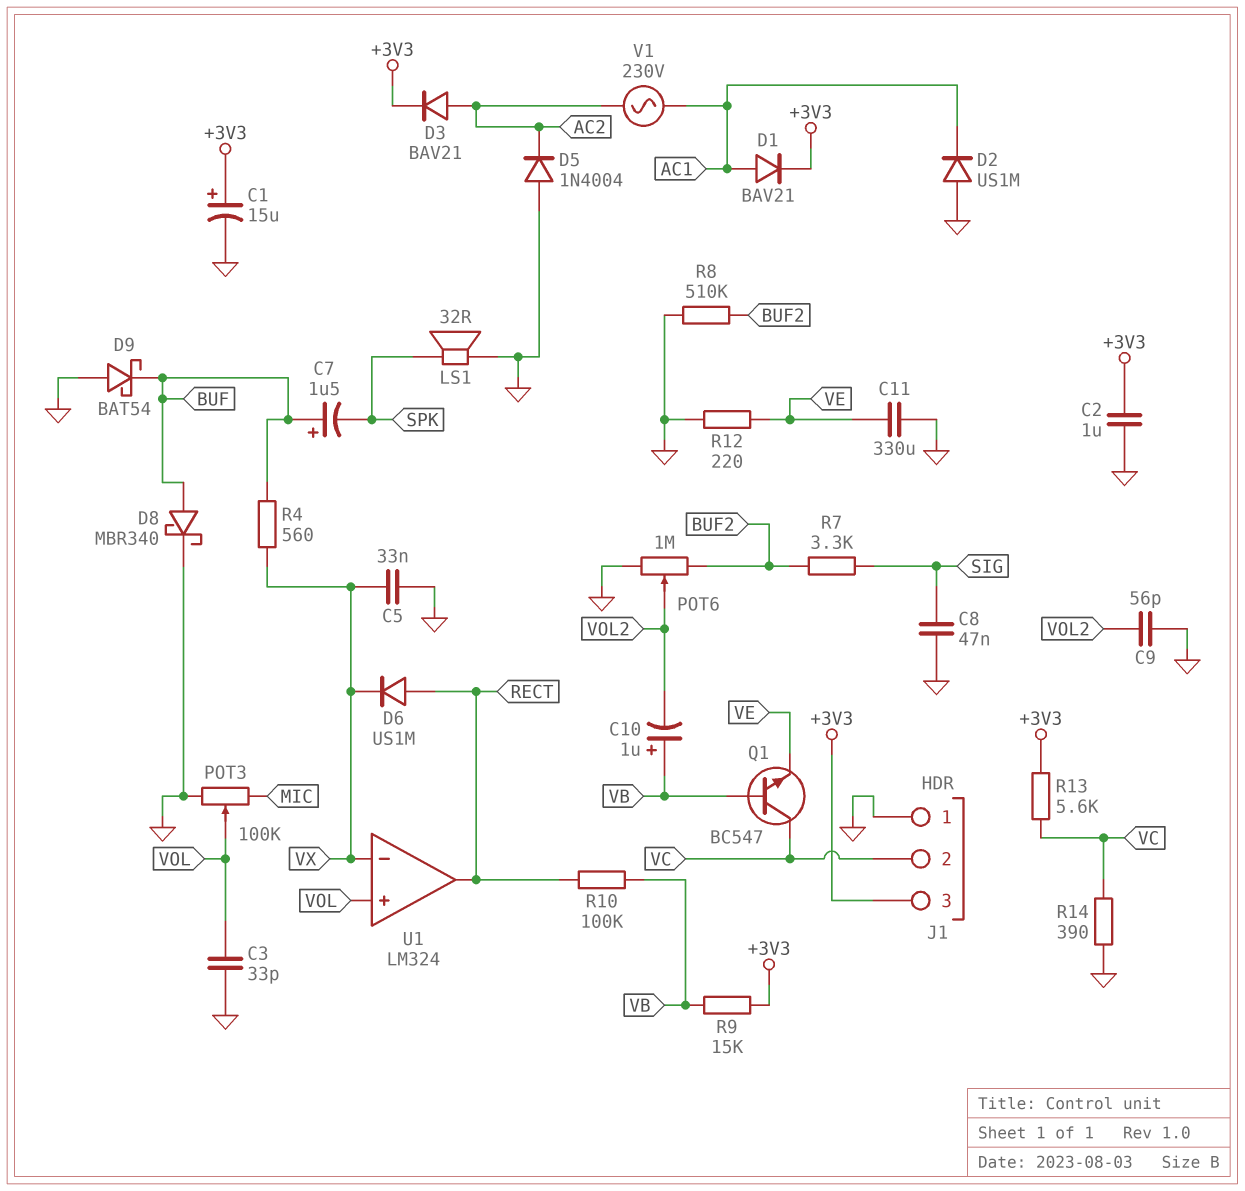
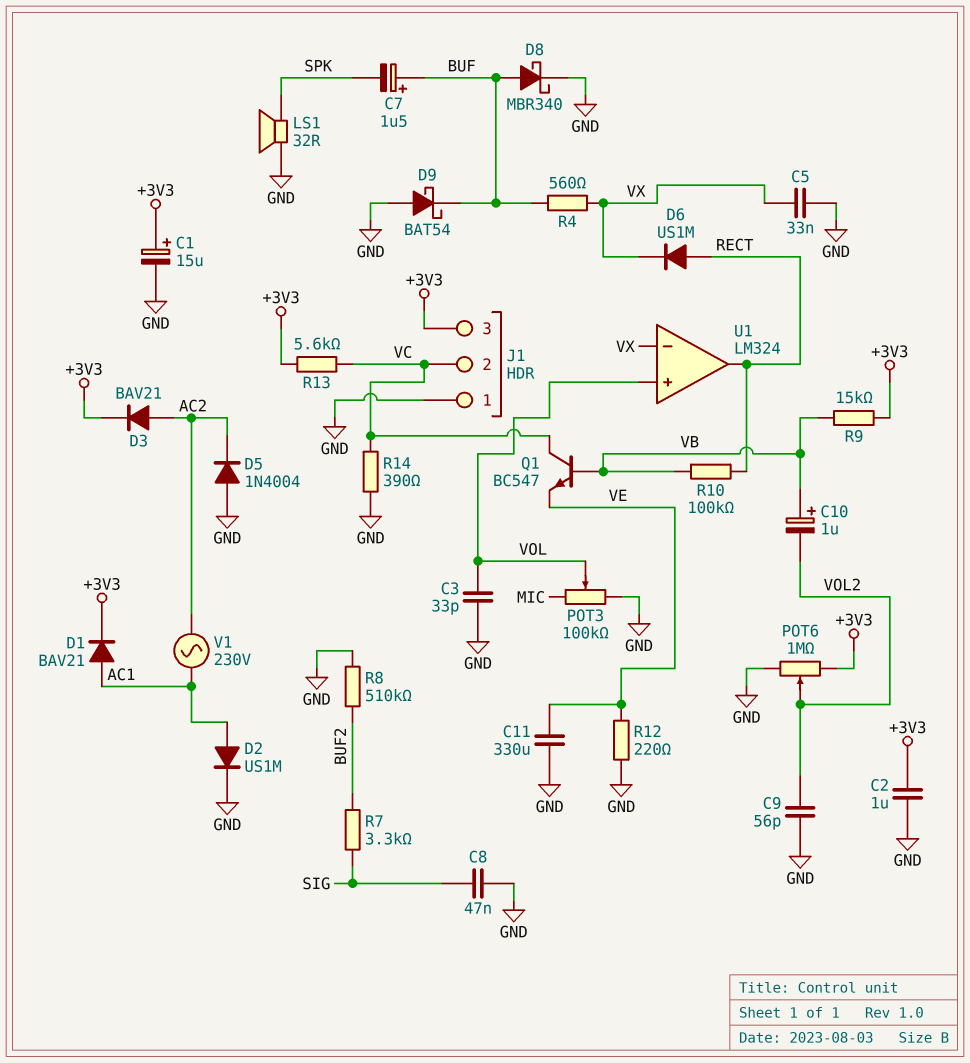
D2: diode US1M (A GND, K AC1) -> diode US1M (A AC1, K GND)
POT6: 1M (BUF2, GND, wiper VOL2) -> 1M (+3V3, GND, wiper VOL2)

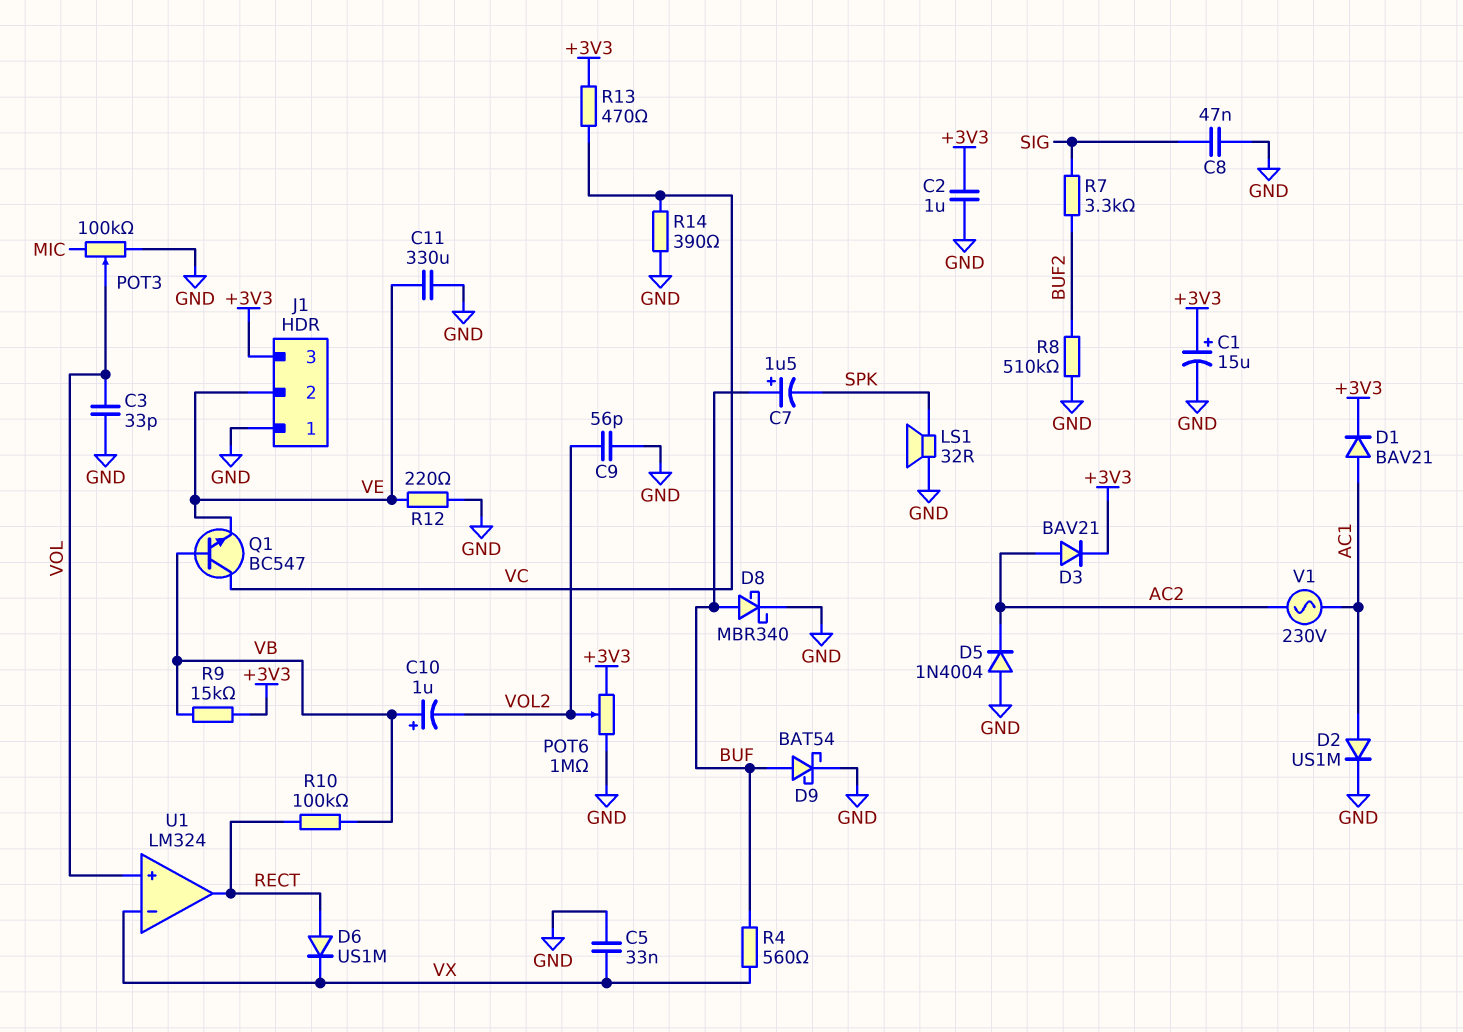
D9: schottky BAT54 (A GND, K BUF) -> schottky BAT54 (A BUF, K GND)
J1 pin 2: VC -> VE
R13: 5.6k (+3V3, VC) -> 470 (+3V3, VC)

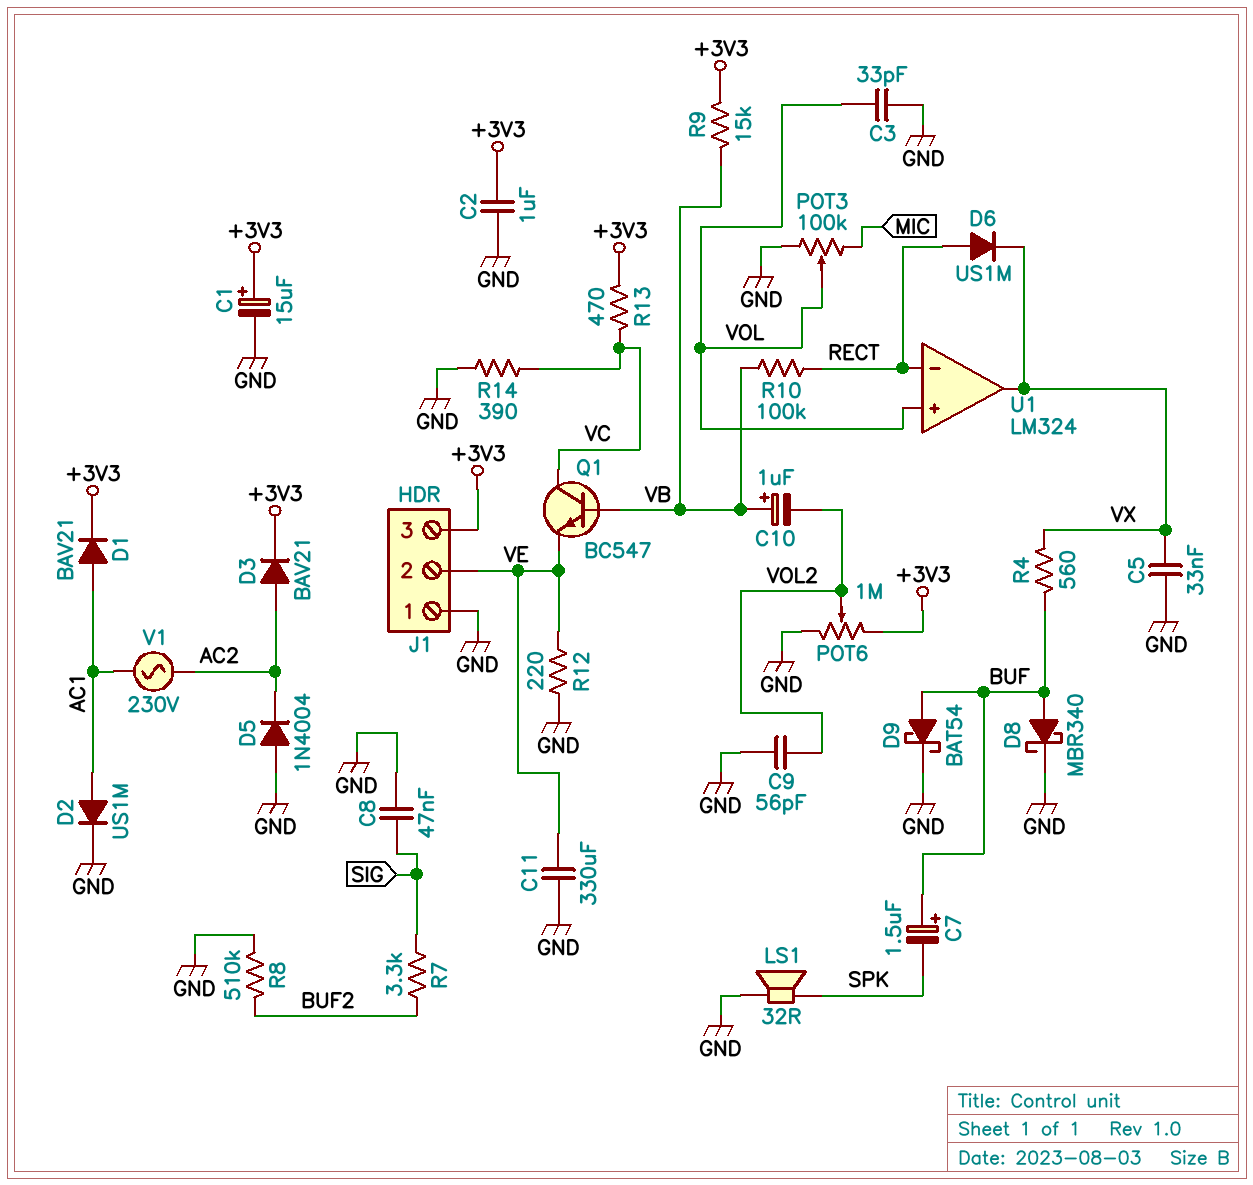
U1 pin in-: VX -> RECT
U1 pin out: RECT -> VX

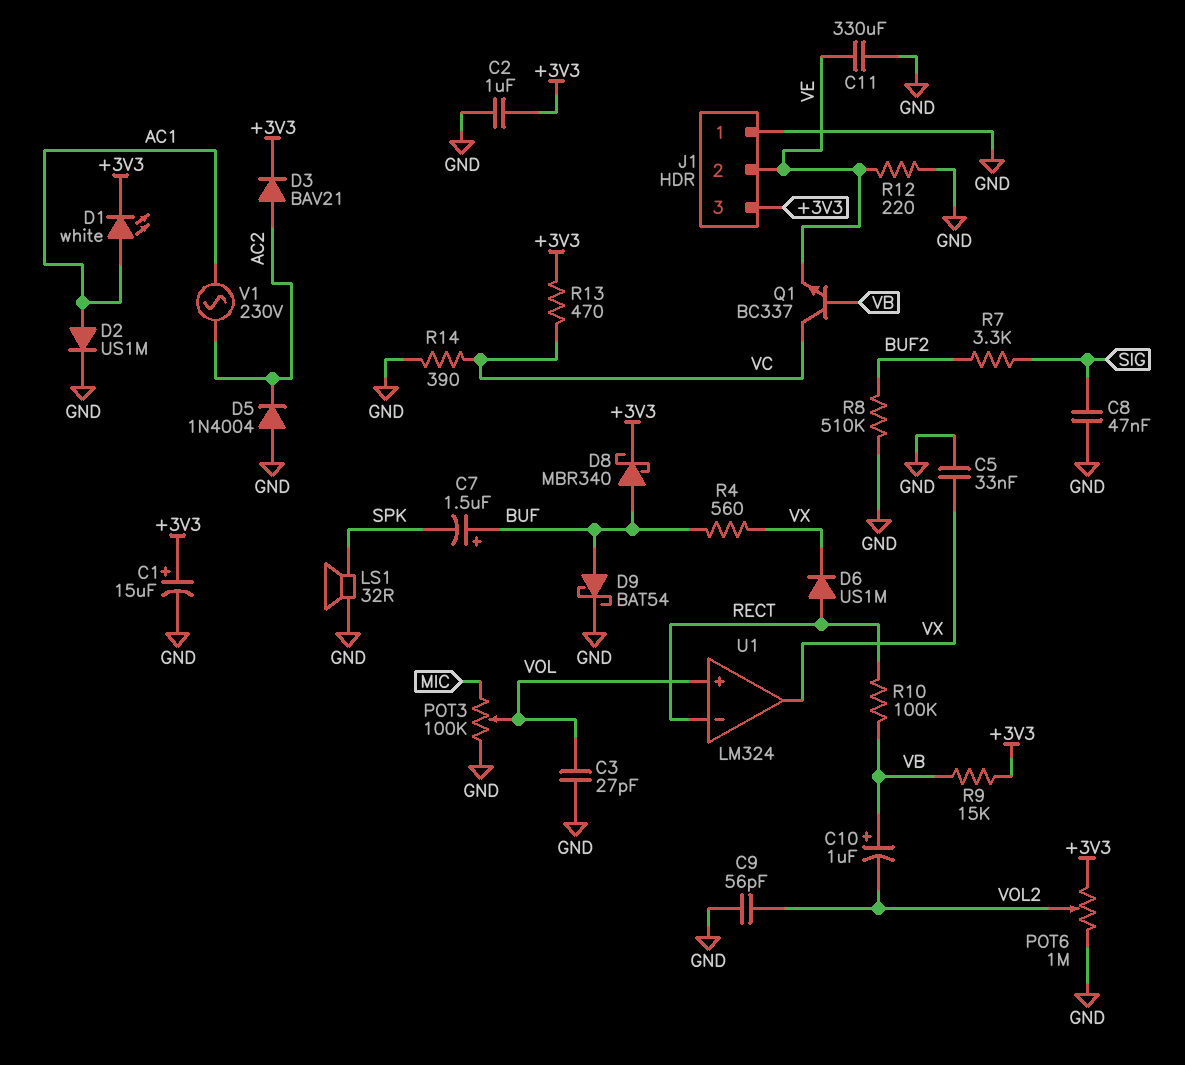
C3: 33pF (GND, VOL) -> 27pF (GND, VOL)
D1: diode BAV21 (A AC1, K +3V3) -> LED white (A AC1, K +3V3)
D8: schottky MBR340 (A BUF, K GND) -> schottky MBR340 (A BUF, K +3V3)
Q1: NPN BC547 (B VB, C VC, E VE) -> NPN BC337 (B VB, C VC, E VE)

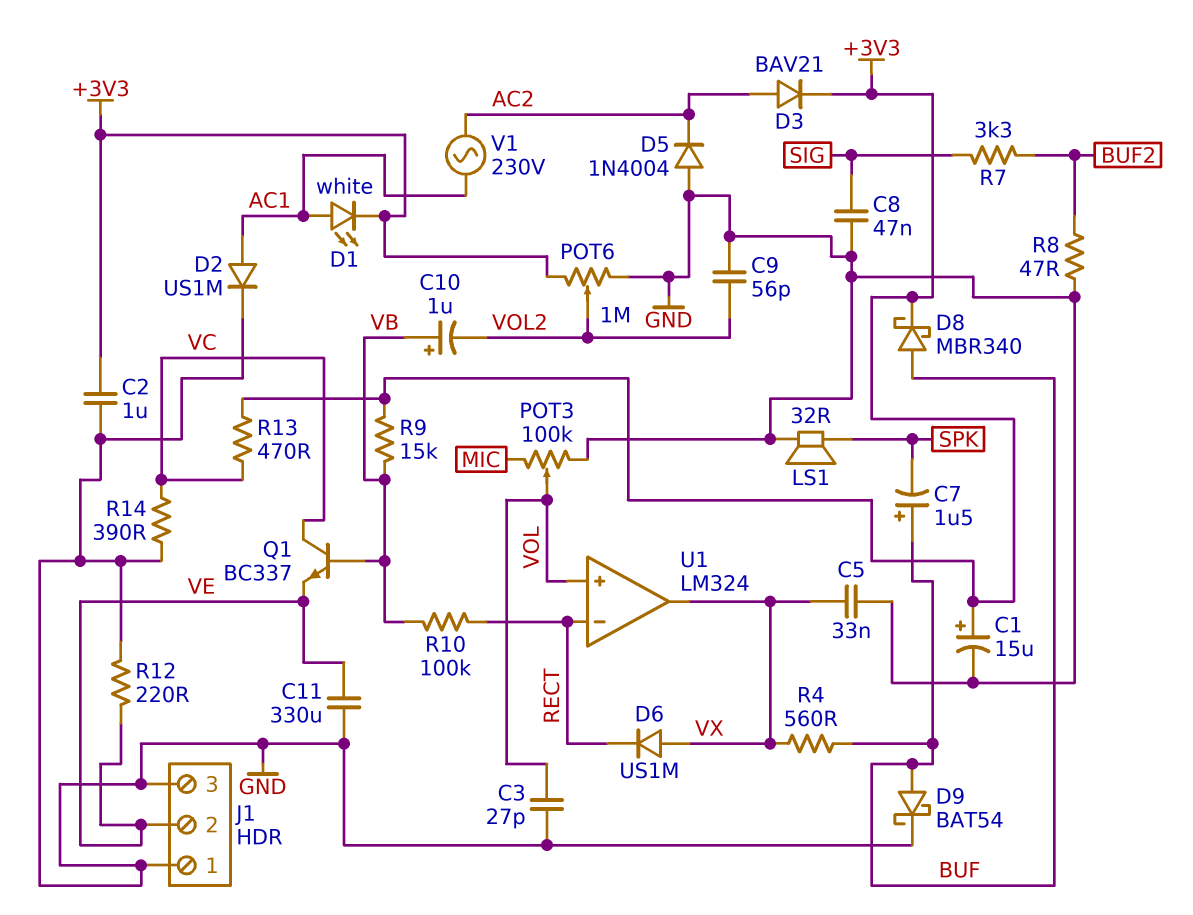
D6: diode US1M (A RECT, K VX) -> diode US1M (A VX, K RECT)
J1 pin 3: +3V3 -> GND
R8: 510k (BUF2, GND) -> 47 (BUF2, GND)

